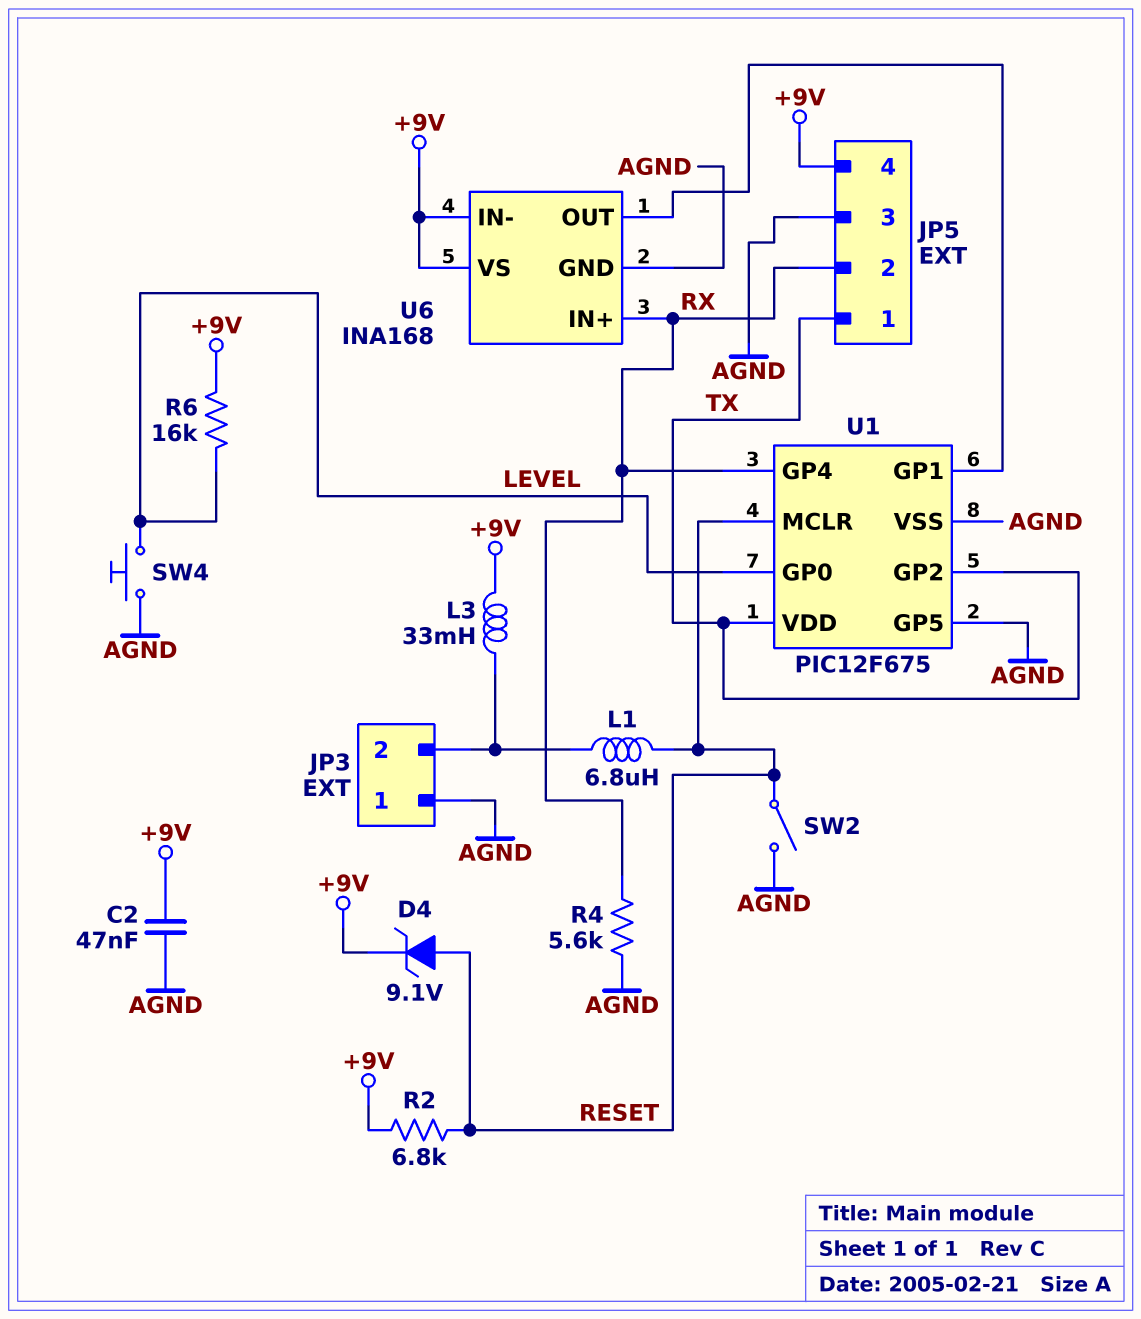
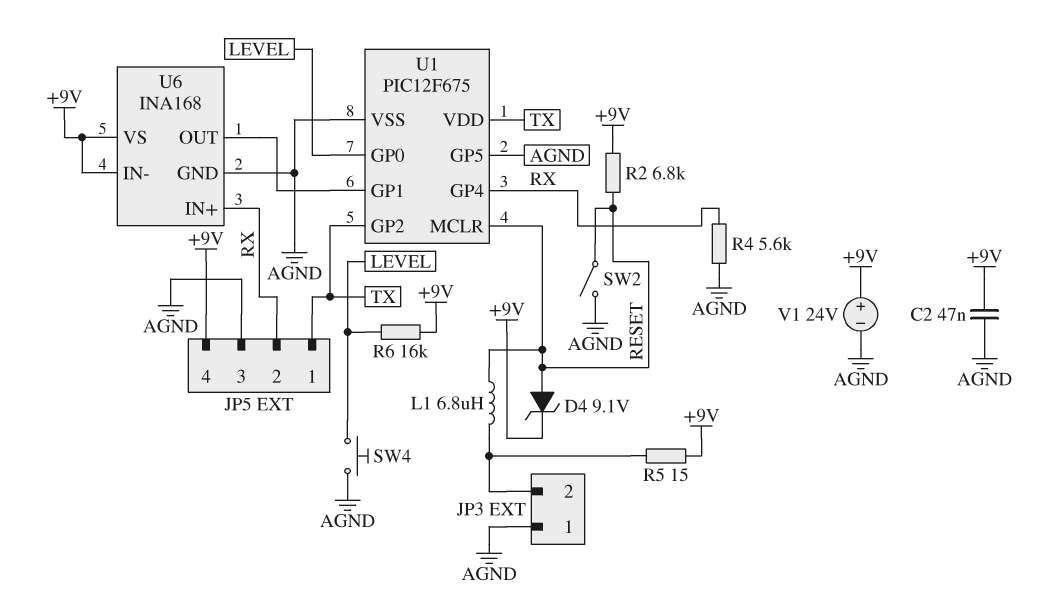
L3: 33mH (+9V, JP3/2) -> none
R5: none -> 15 (+9V, JP3/2)
V1: none -> 24V (plus +9V, minus AGND)

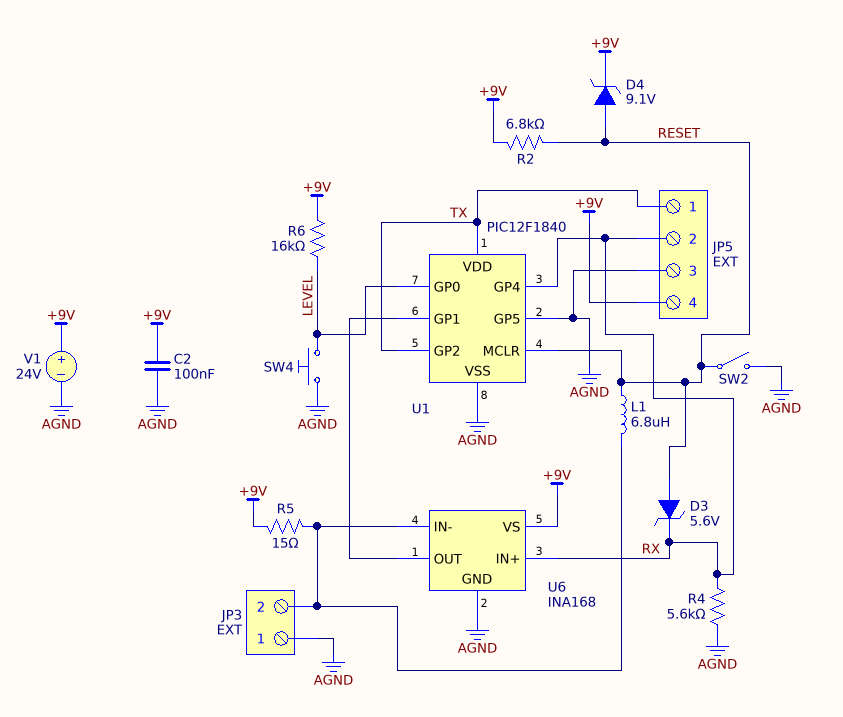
C2: 47nF (+9V, AGND) -> 100nF (+9V, AGND)
D3: none -> zener 5.6V (A RESET, K RX)
U1: PIC12F675 -> PIC12F1840
U6 pin IN-: +9V -> JP3/2

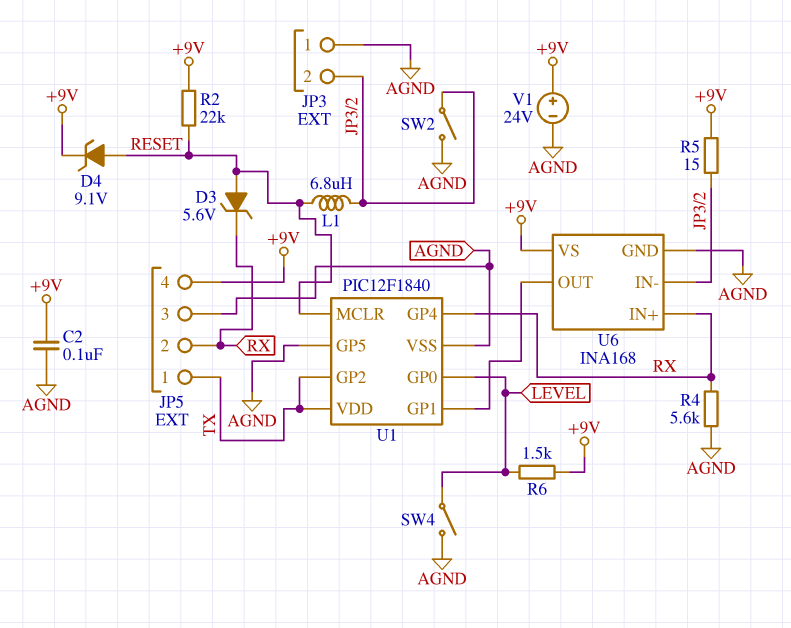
R2: 6.8k (+9V, RESET) -> 22k (+9V, RESET)
R6: 16k (+9V, LEVEL) -> 1.5k (+9V, LEVEL)
SW2: switch (AGND, RESET) -> switch (AGND, JP3/2)
SW4: button (AGND, LEVEL) -> switch (AGND, LEVEL)

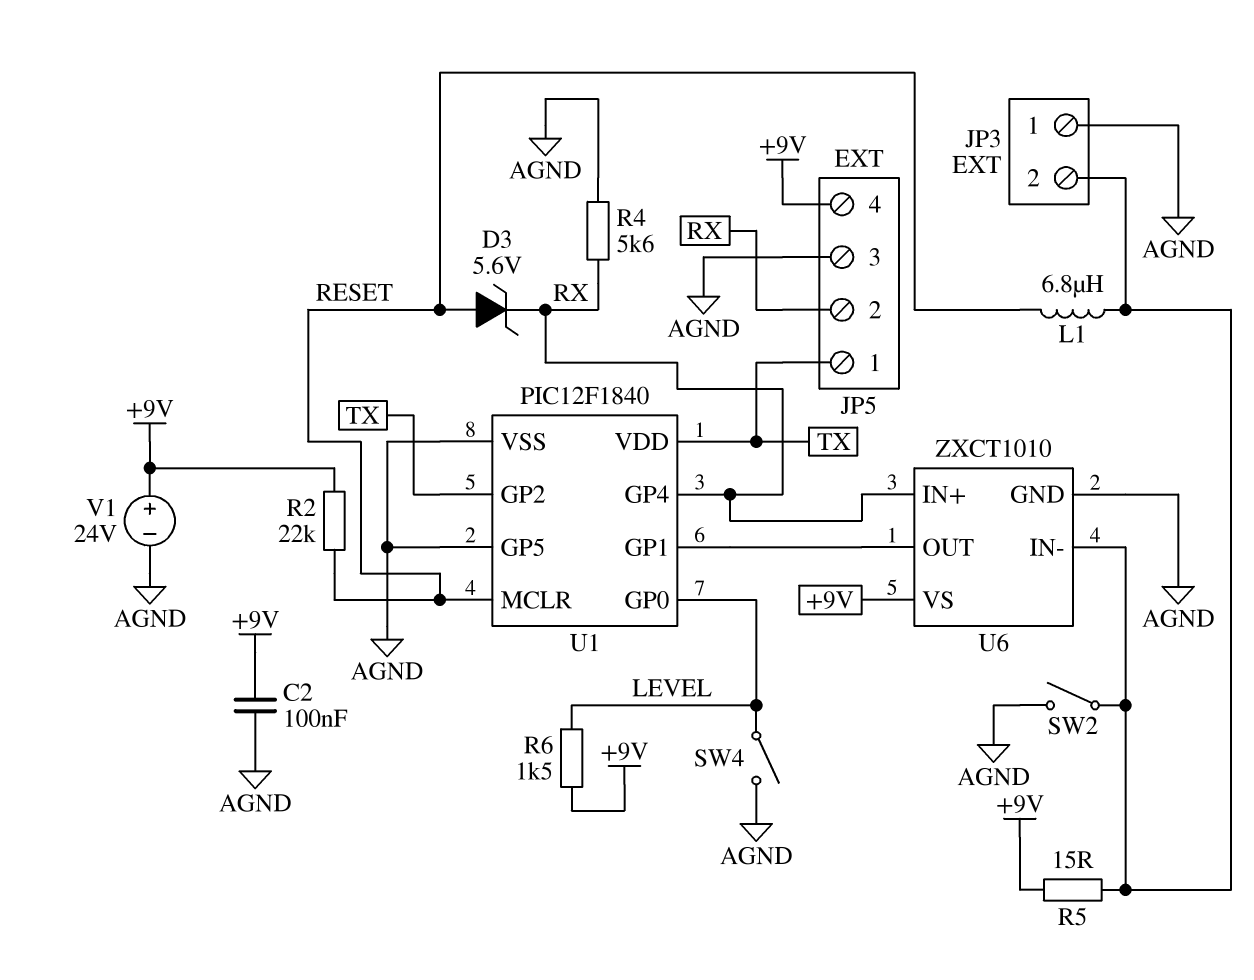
D4: zener 9.1V (A RESET, K +9V) -> none
U6: INA168 -> ZXCT1010

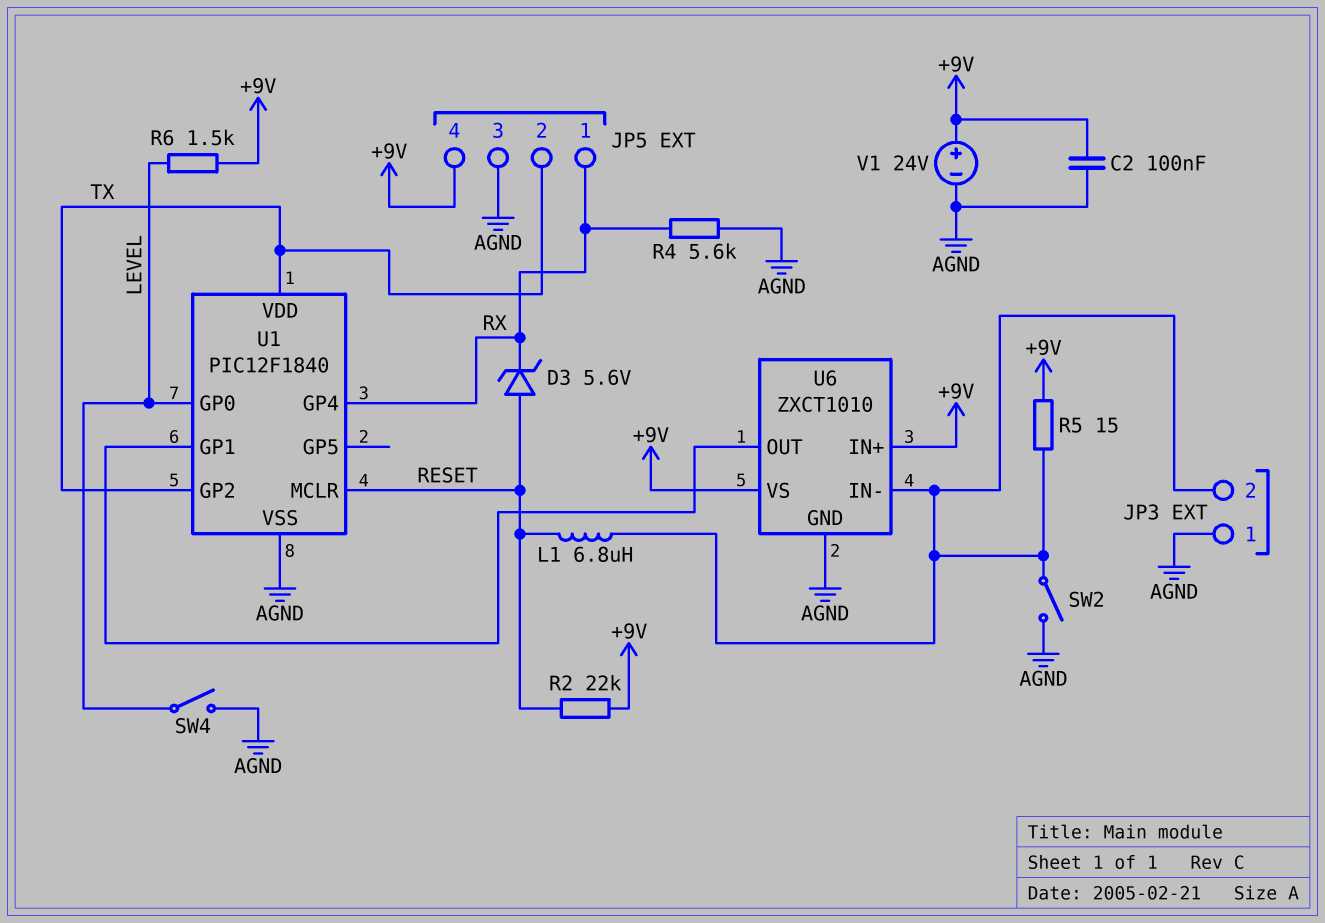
JP5 pin 1: TX -> RX
JP5 pin 2: RX -> TX
U1 pin GP5: AGND -> none
U6 pin IN+: RX -> +9V

